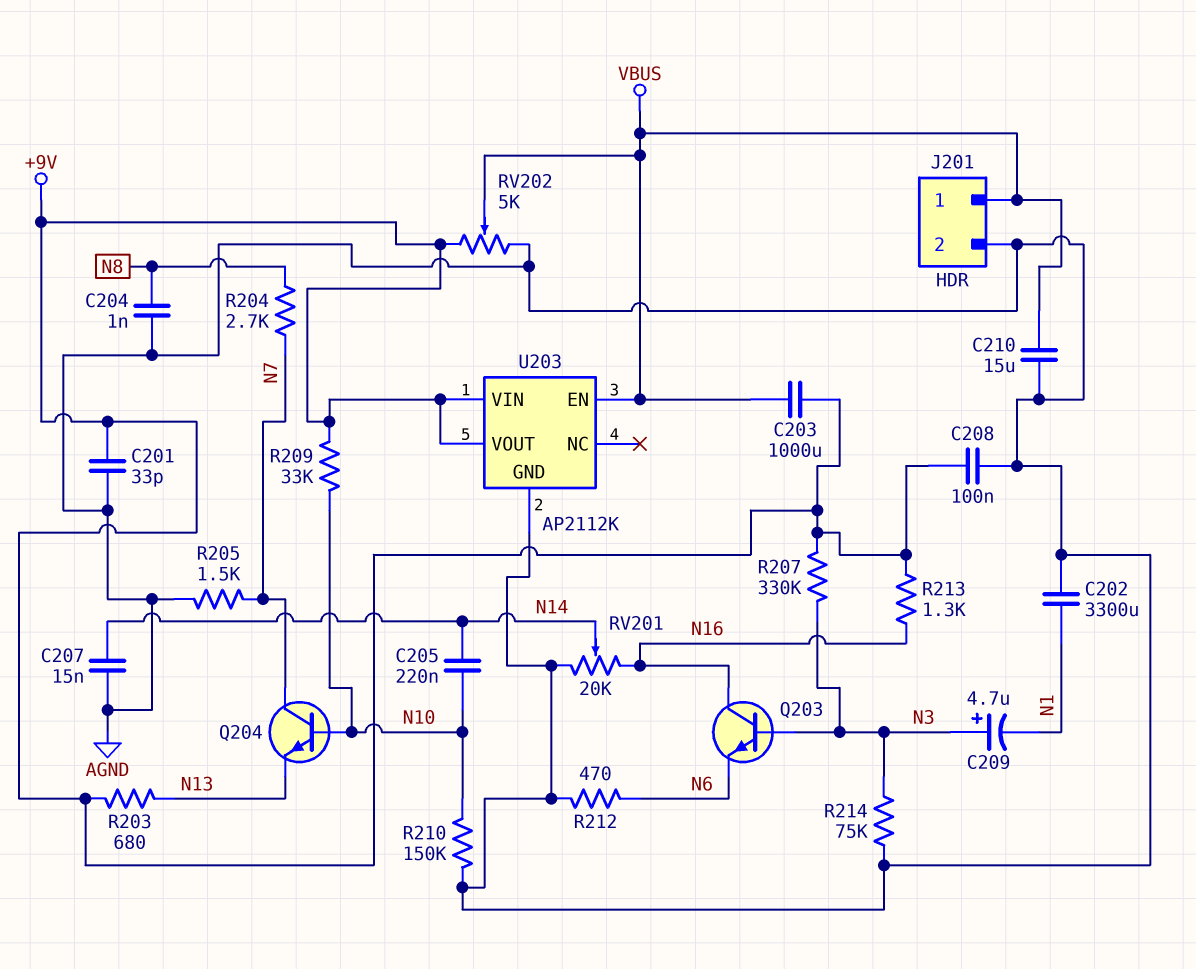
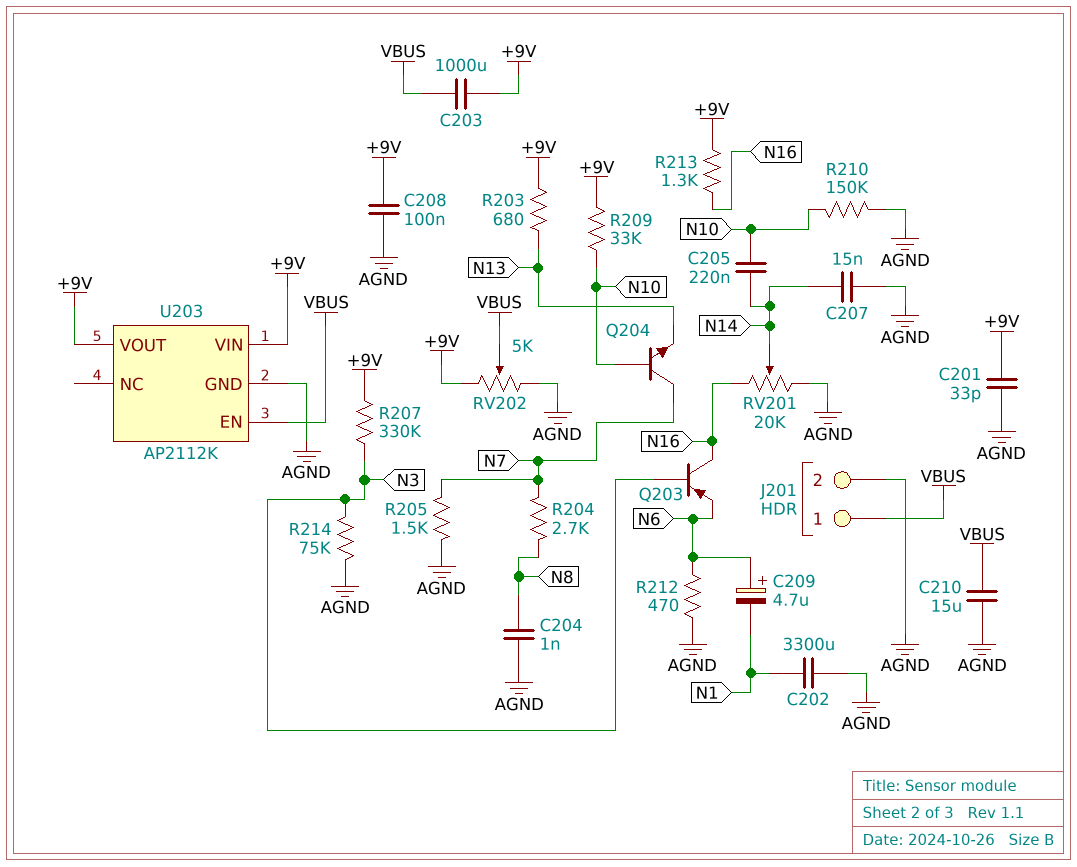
C209: 4.7uF (plus N3, minus N1) -> 4.7uF (plus N6, minus N1)
Q203: NPN (B N3, C N16, E N6) -> PNP (B N3, C N16, E N6)

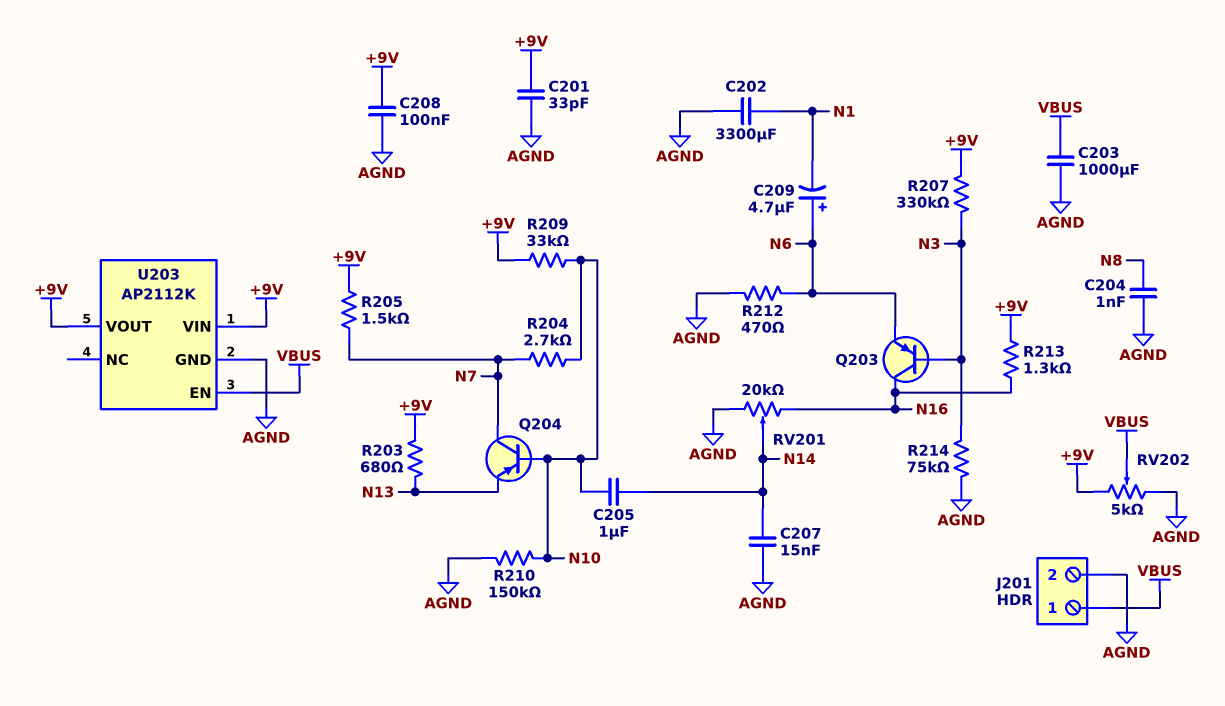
C203: 1000uF (+9V, VBUS) -> 1000uF (AGND, VBUS)
C205: 220nF (N10, N14) -> 1uF (N10, N14)
C210: 15uF (AGND, VBUS) -> none
Q204: NPN (B N10, C N7, E N13) -> PNP (B N10, C N7, E N13)
R204: 2.7k (N7, N8) -> 2.7k (N7, N10)
R205: 1.5k (AGND, N7) -> 1.5k (+9V, N7)

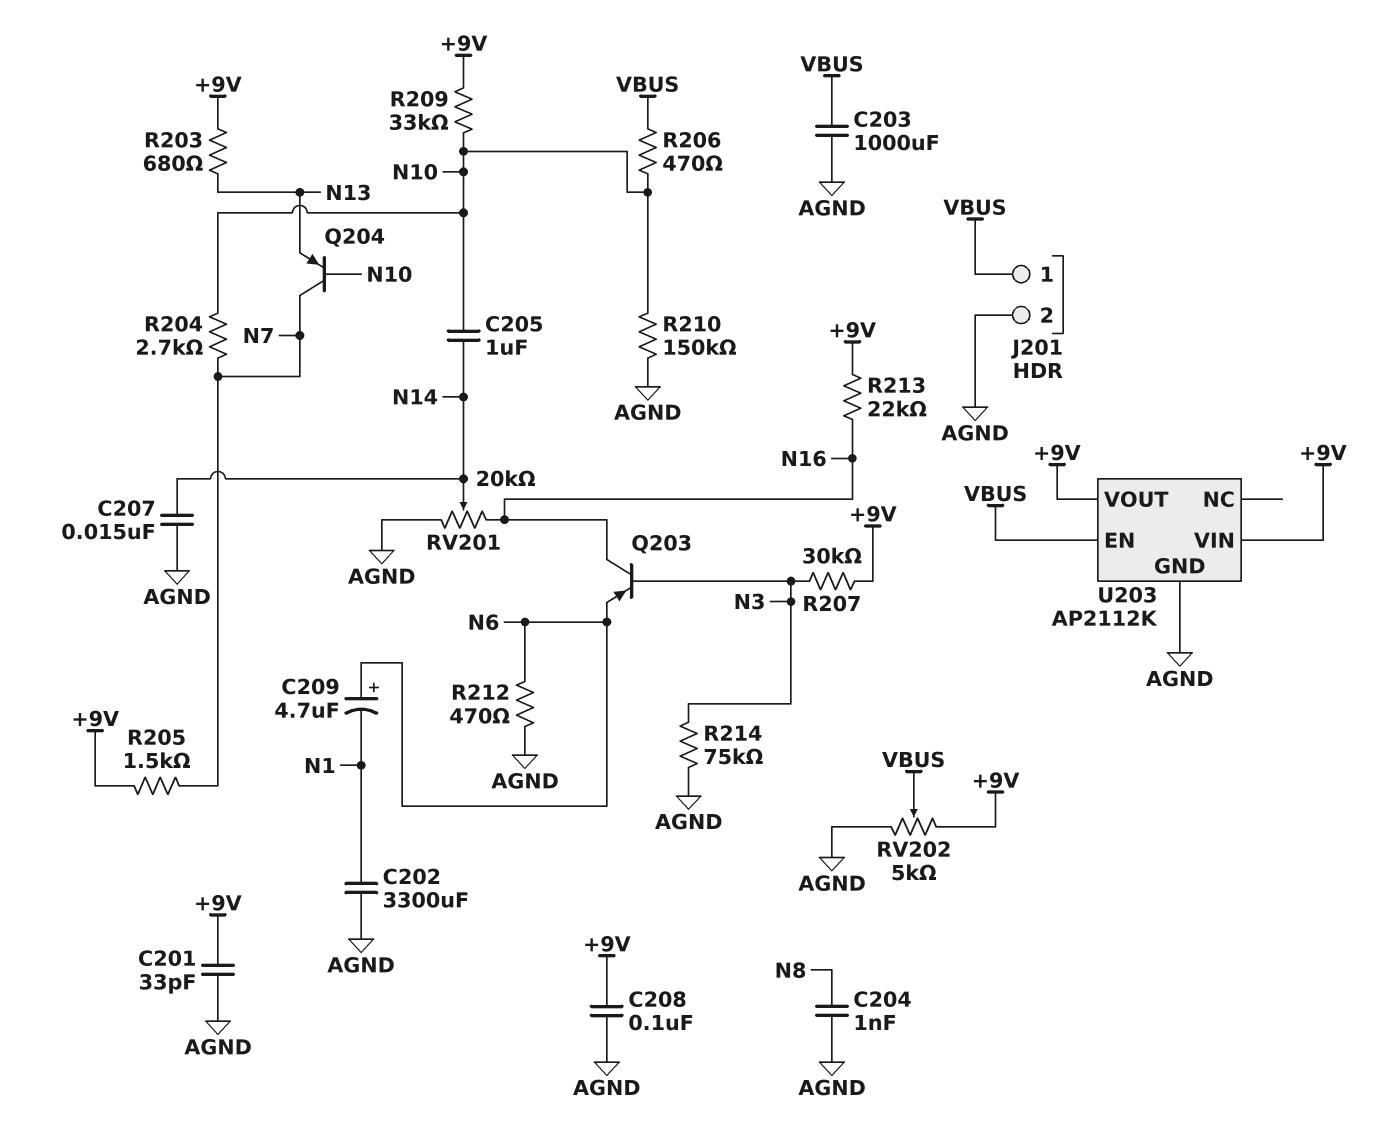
R206: none -> 470 (N10, VBUS)
R207: 330k (+9V, N3) -> 30k (+9V, N3)
R213: 1.3k (+9V, N16) -> 22k (+9V, N16)

